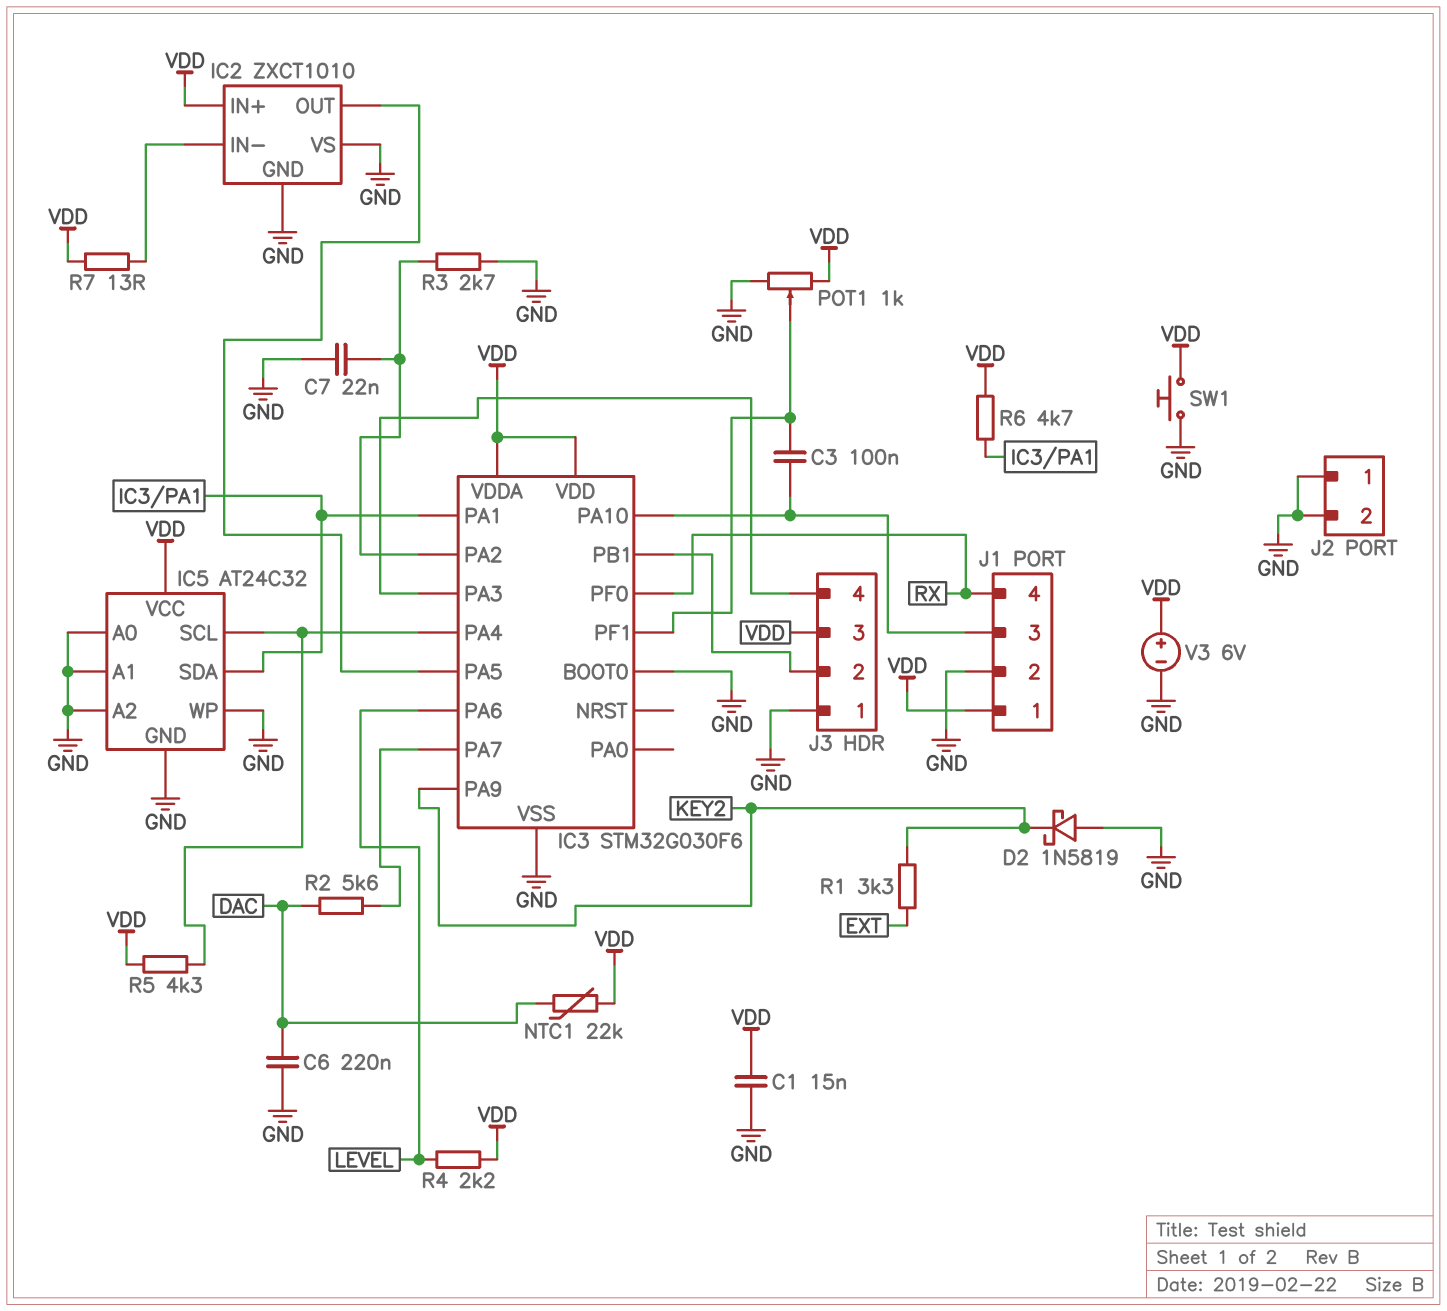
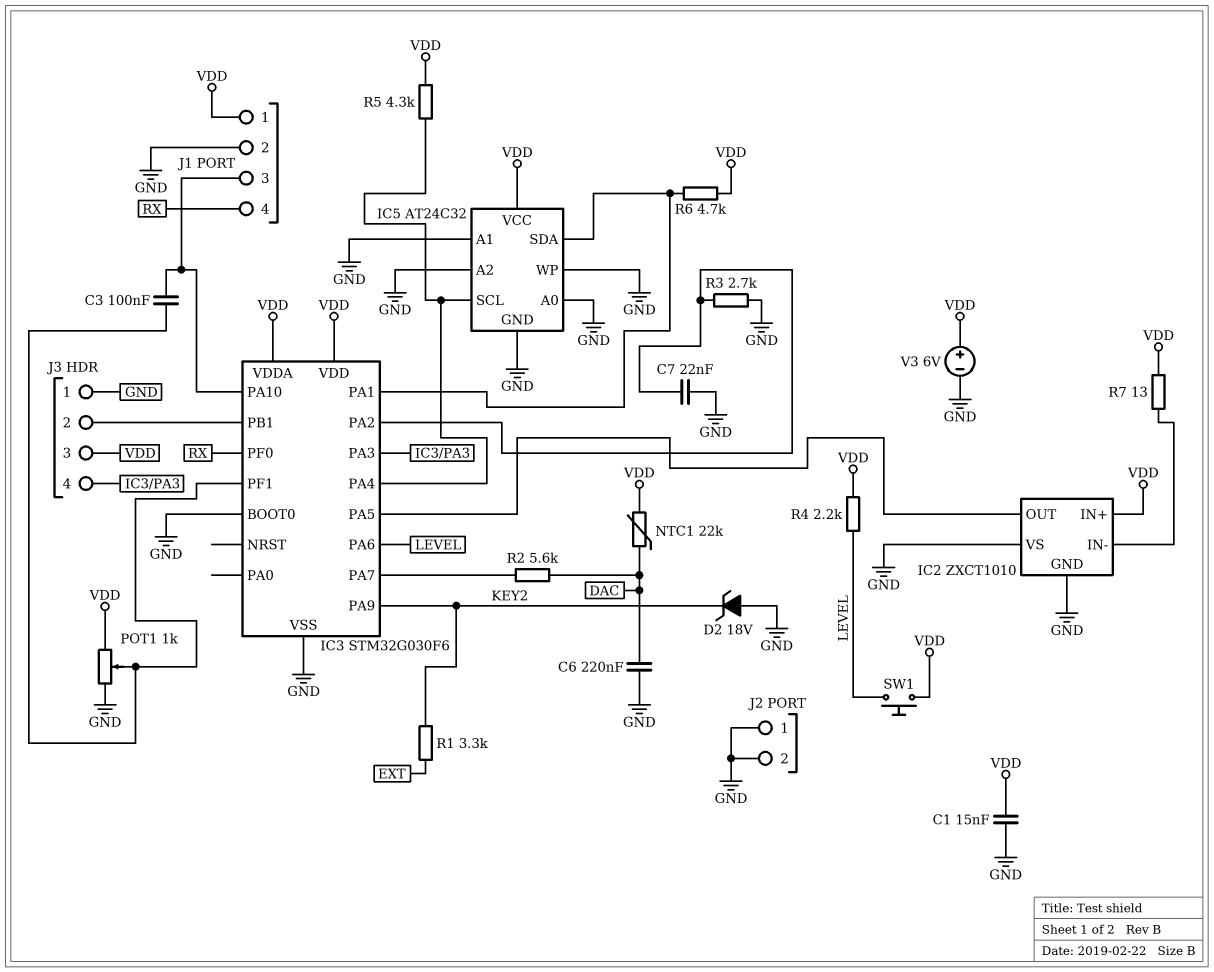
D2: schottky 1N5819 (A GND, K KEY2) -> zener 18V (A GND, K KEY2)
SW1: button (GND, VDD) -> button (LEVEL, VDD)

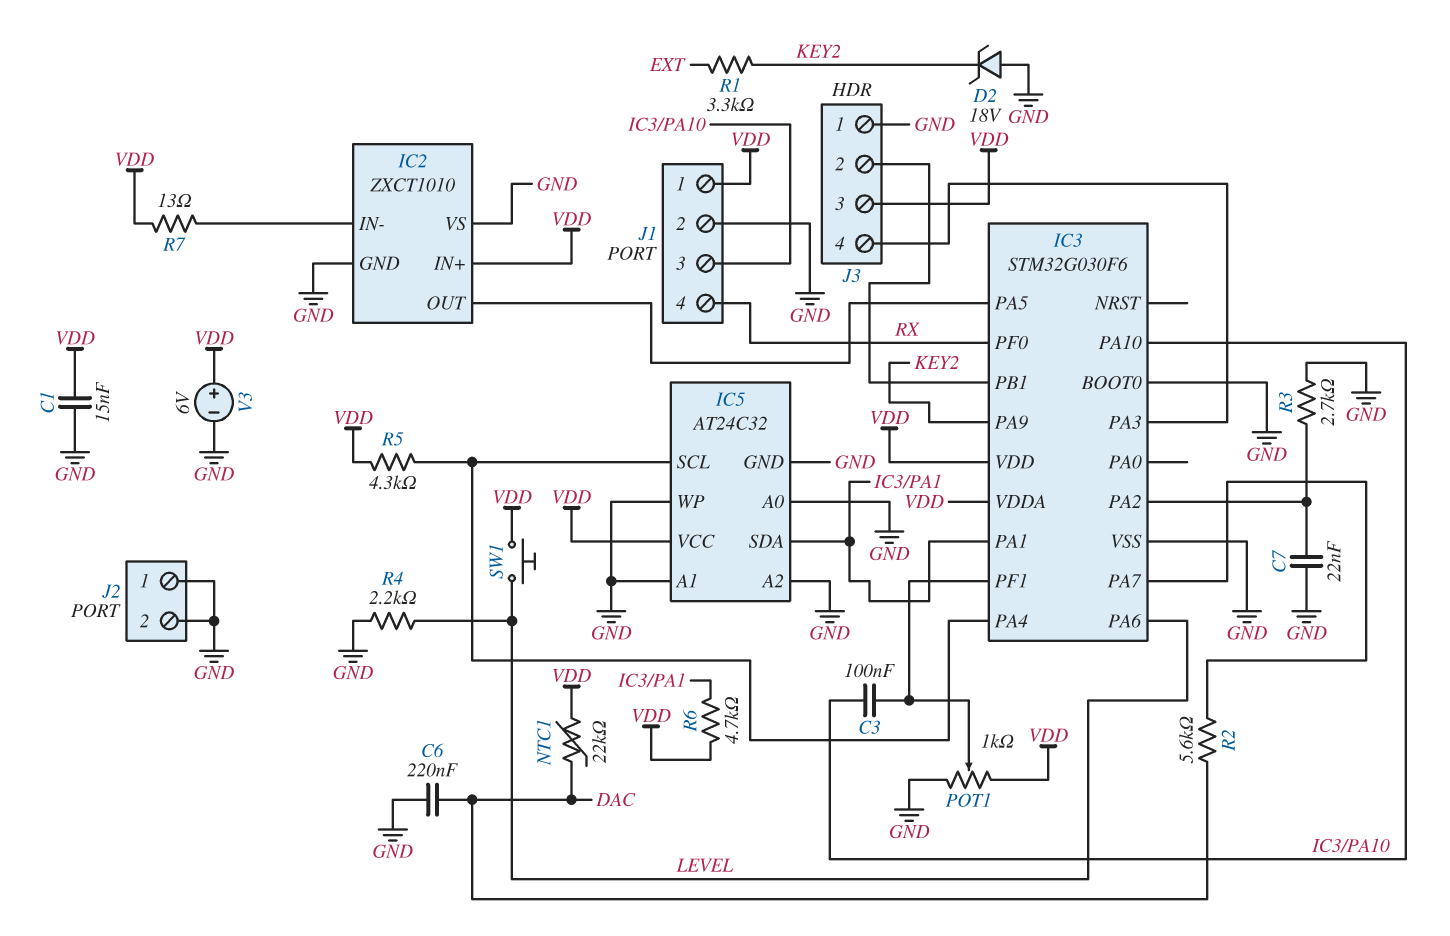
R4: 2.2k (LEVEL, VDD) -> 2.2k (GND, LEVEL)

